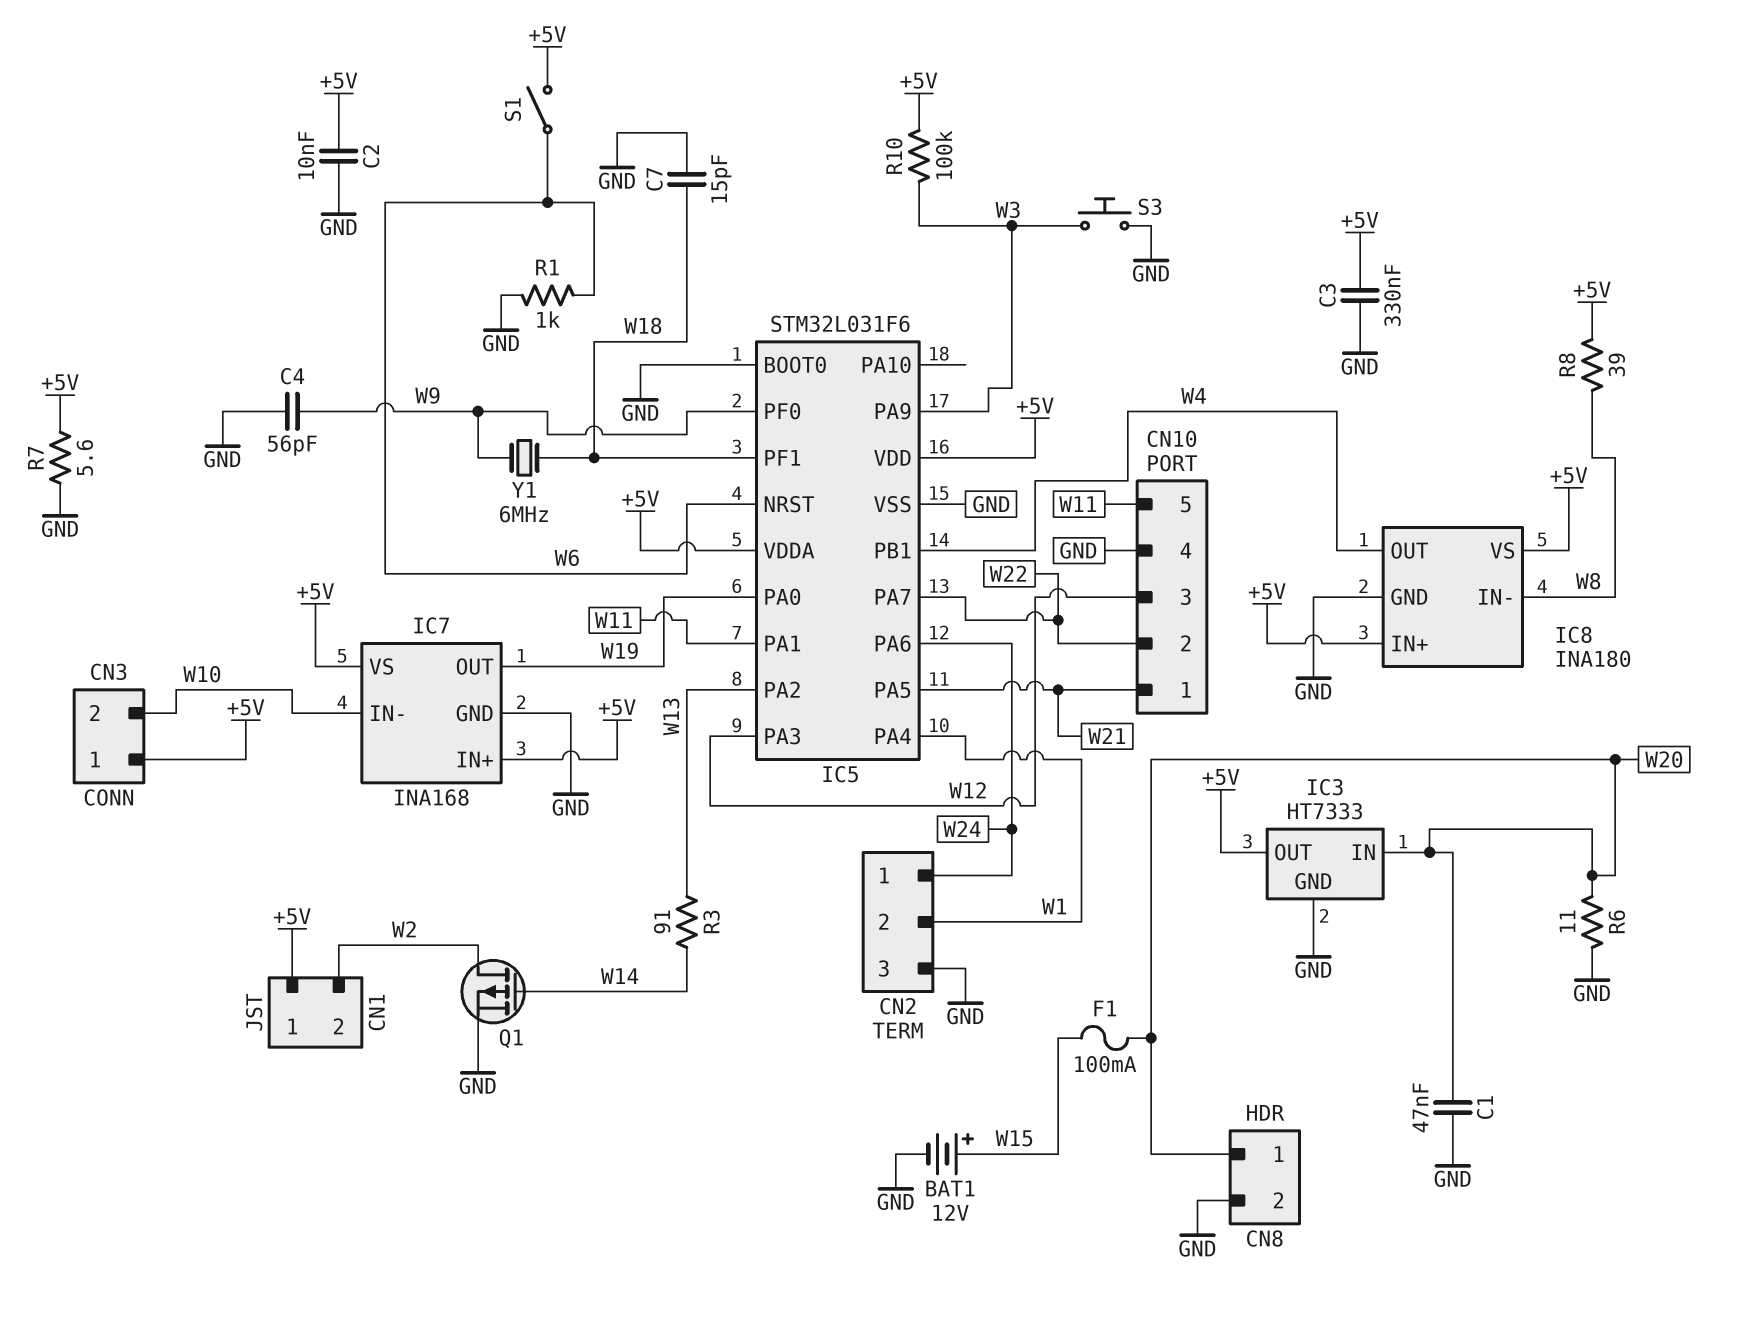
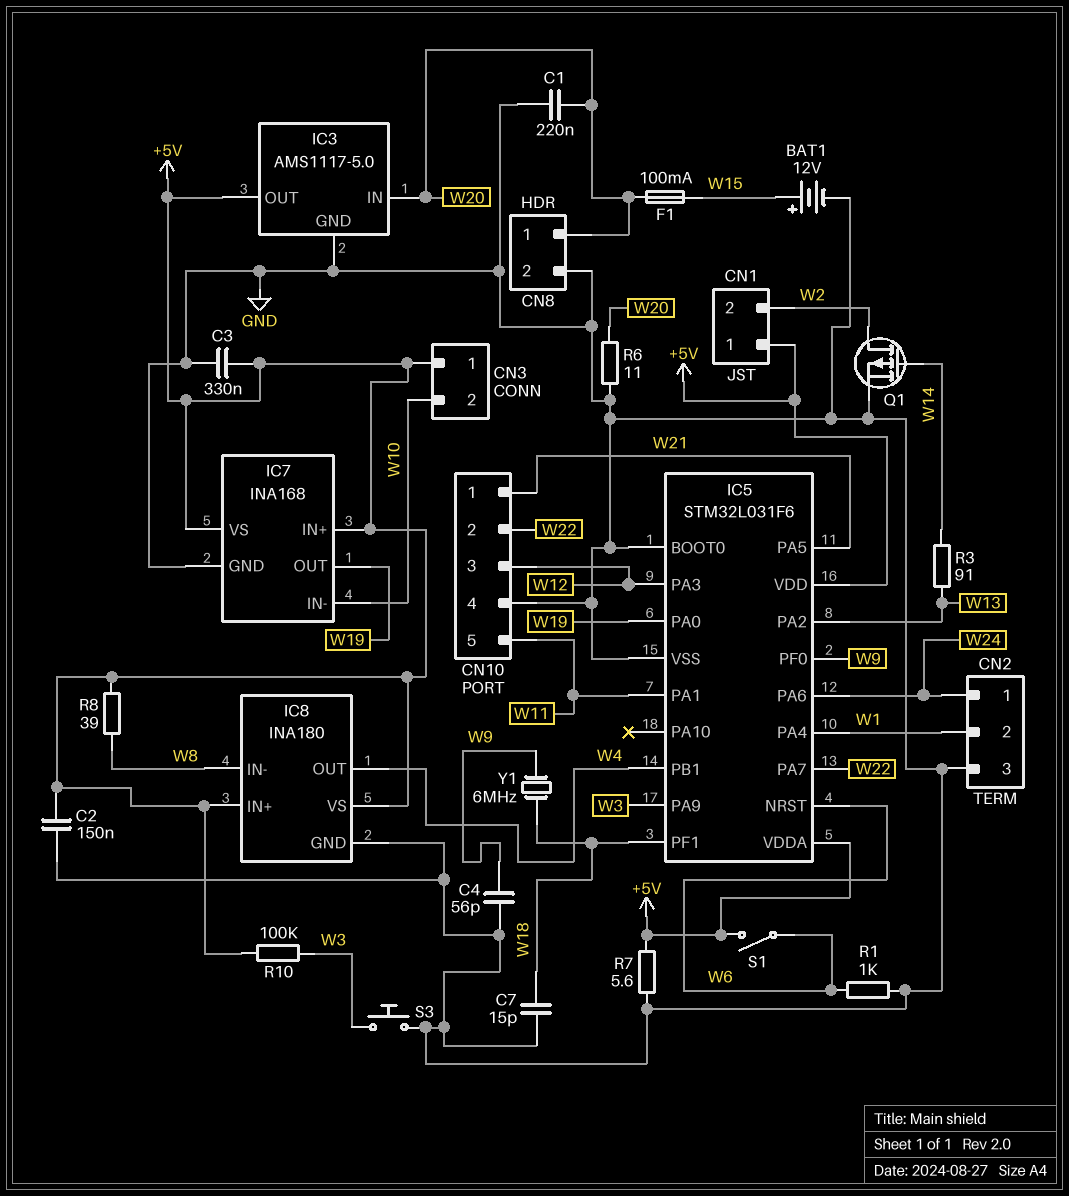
C1: 47nF (GND, W20) -> 220nF (GND, W20)
C2: 10nF (+5V, GND) -> 150nF (+5V, GND)
IC3: HT7333 -> AMS1117-5.0

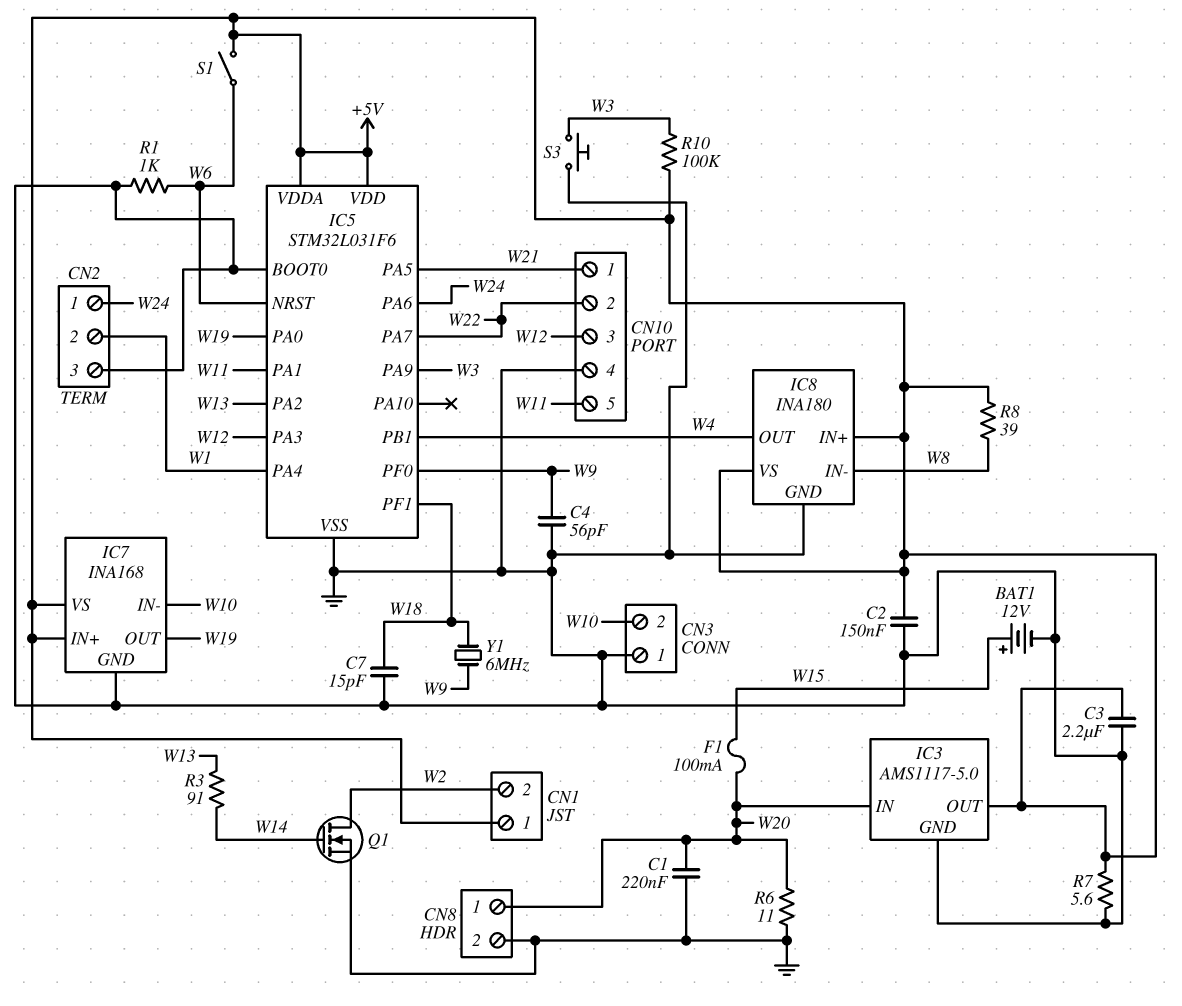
C3: 330nF (+5V, GND) -> 2.2uF (+5V, GND)
CN3 pin 1: +5V -> GND
Q1: PMOS (G W14, D W2, S GND) -> NMOS (G W14, D W2, S GND)

